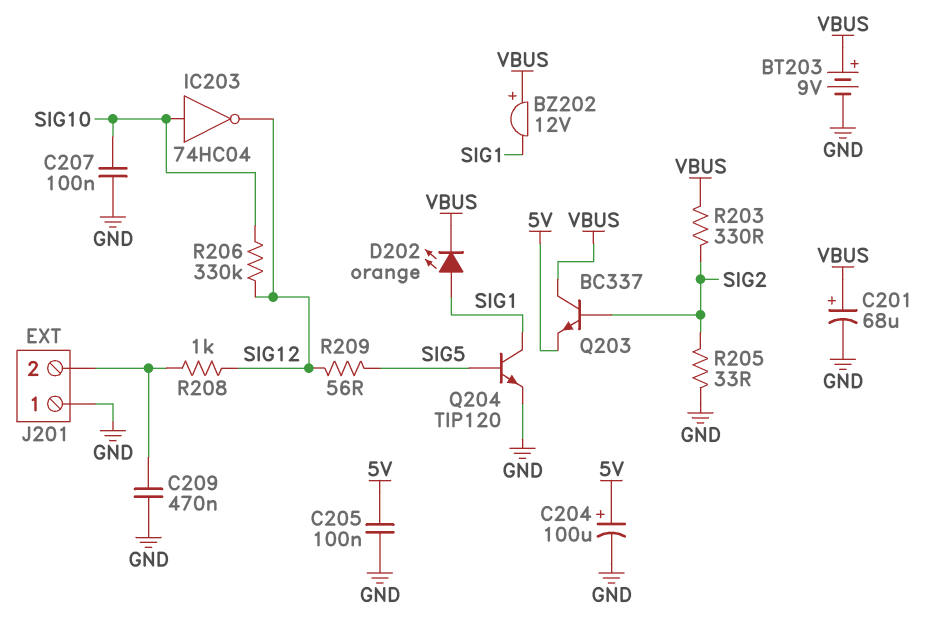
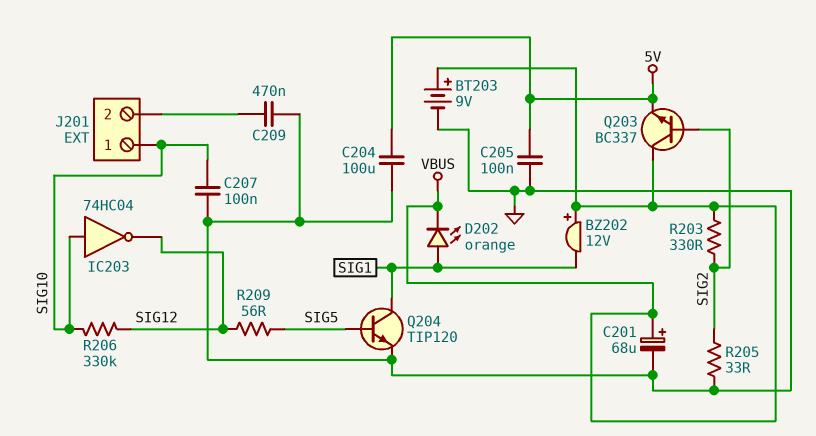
C204: 100uF (plus 5V, minus GND) -> 100uF (5V, GND)
J201 pin 1: GND -> SIG10
R208: 1k (J201/2, SIG12) -> none

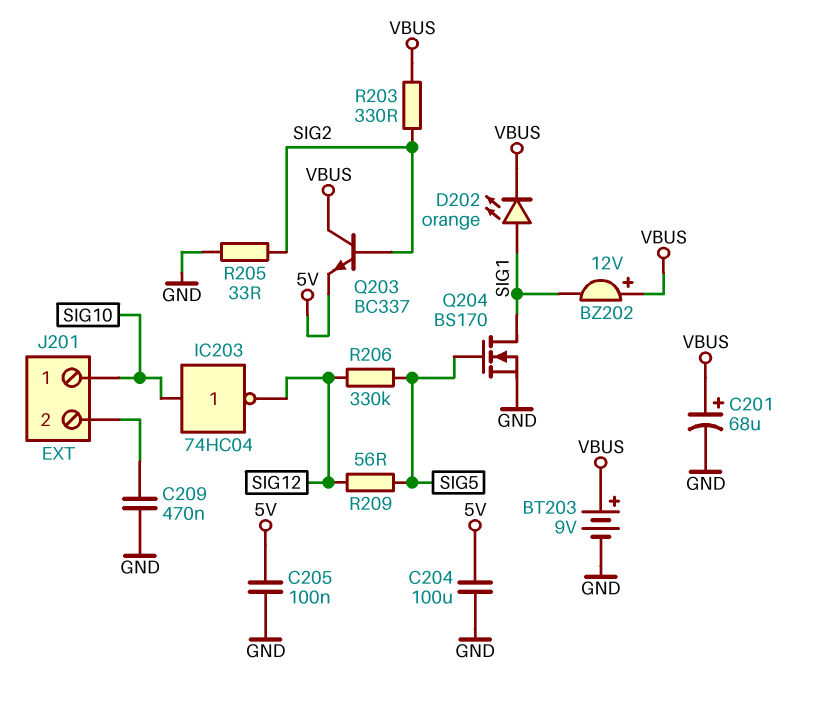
C207: 100nF (GND, SIG10) -> none
Q204: NPN TIP120 (B SIG5, C SIG1, E GND) -> NMOS BS170 (G SIG5, D SIG1, S GND)
R206: 330k (SIG10, SIG12) -> 330k (SIG5, SIG12)

